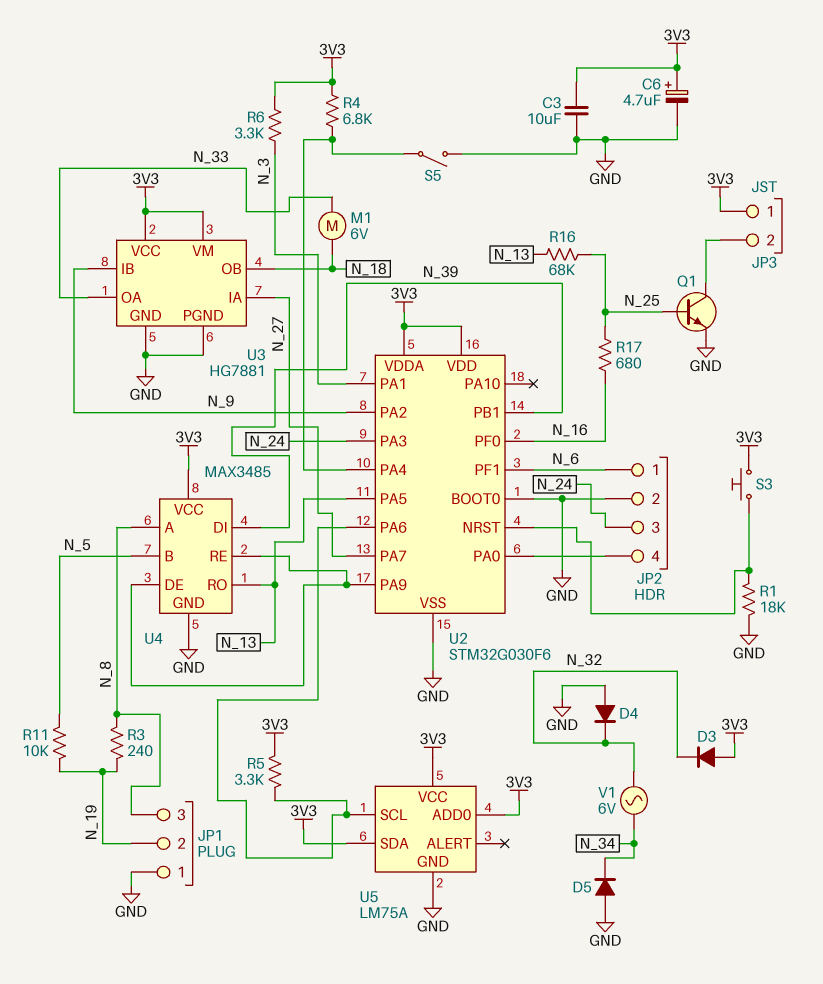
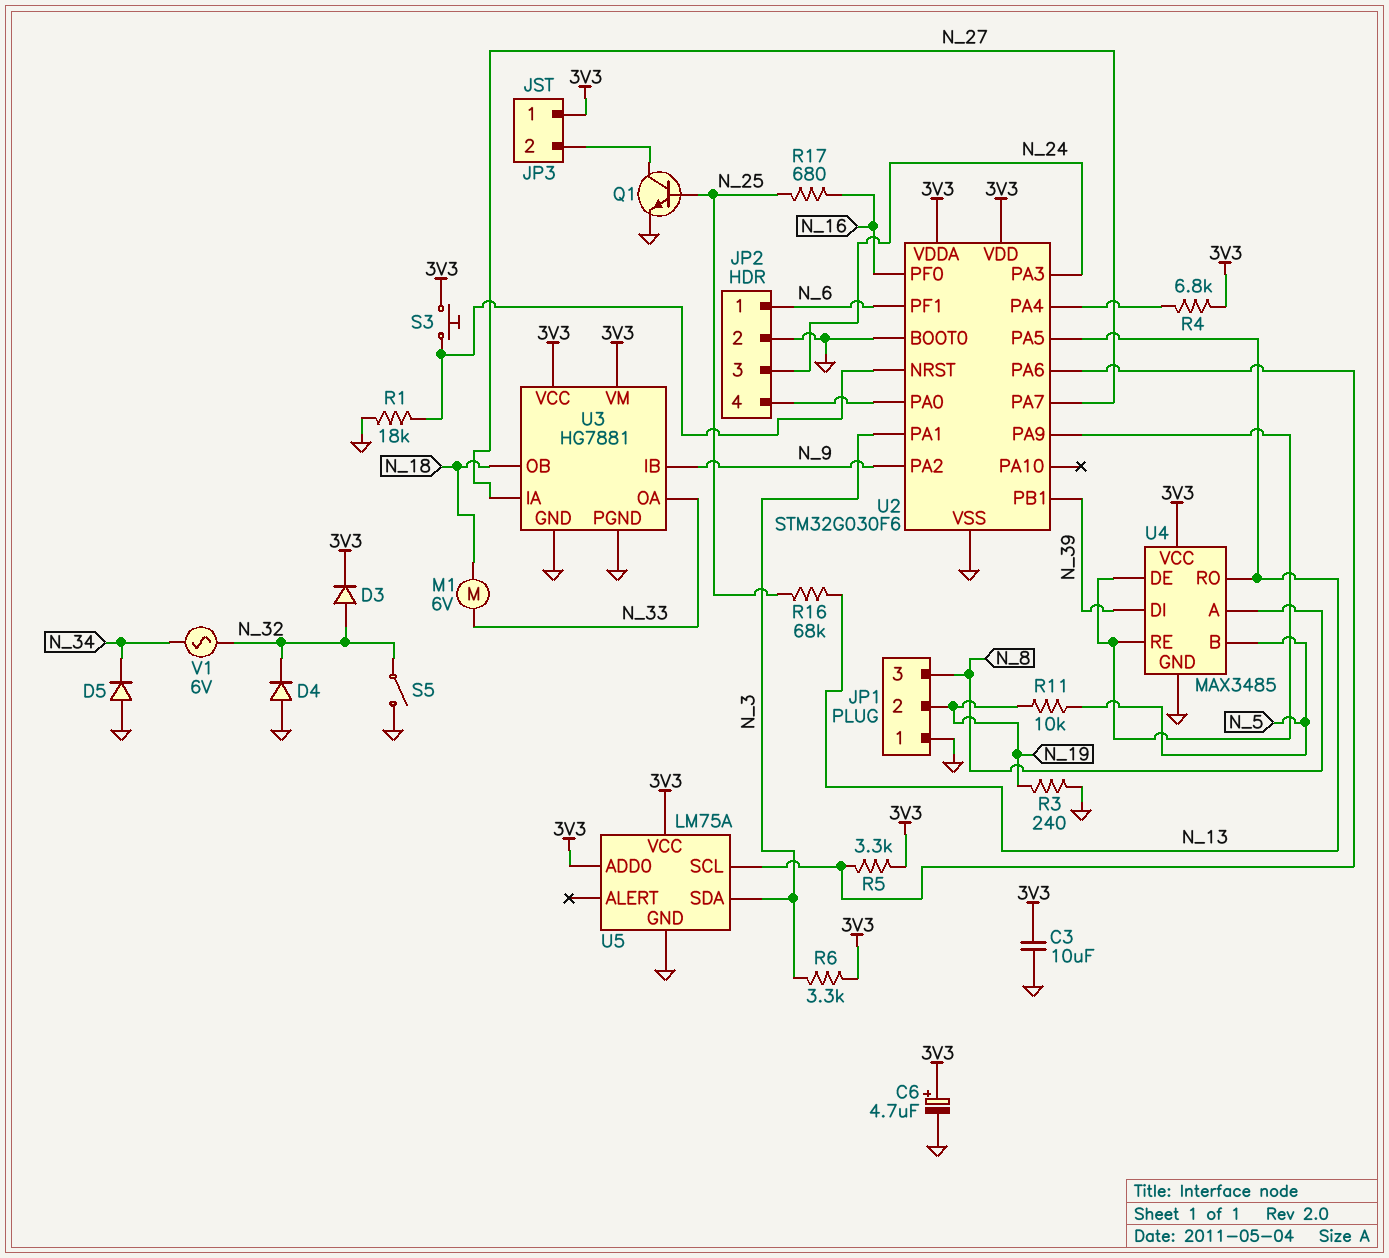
D3: diode (A 3V3, K N_32) -> diode (A N_32, K 3V3)
R3: 240 (N_8, N_19) -> 240 (GND, N_19)
S5: switch (GND, U2/PA4) -> switch (GND, N_32)
U5 pin SDA: 3V3 -> N_3

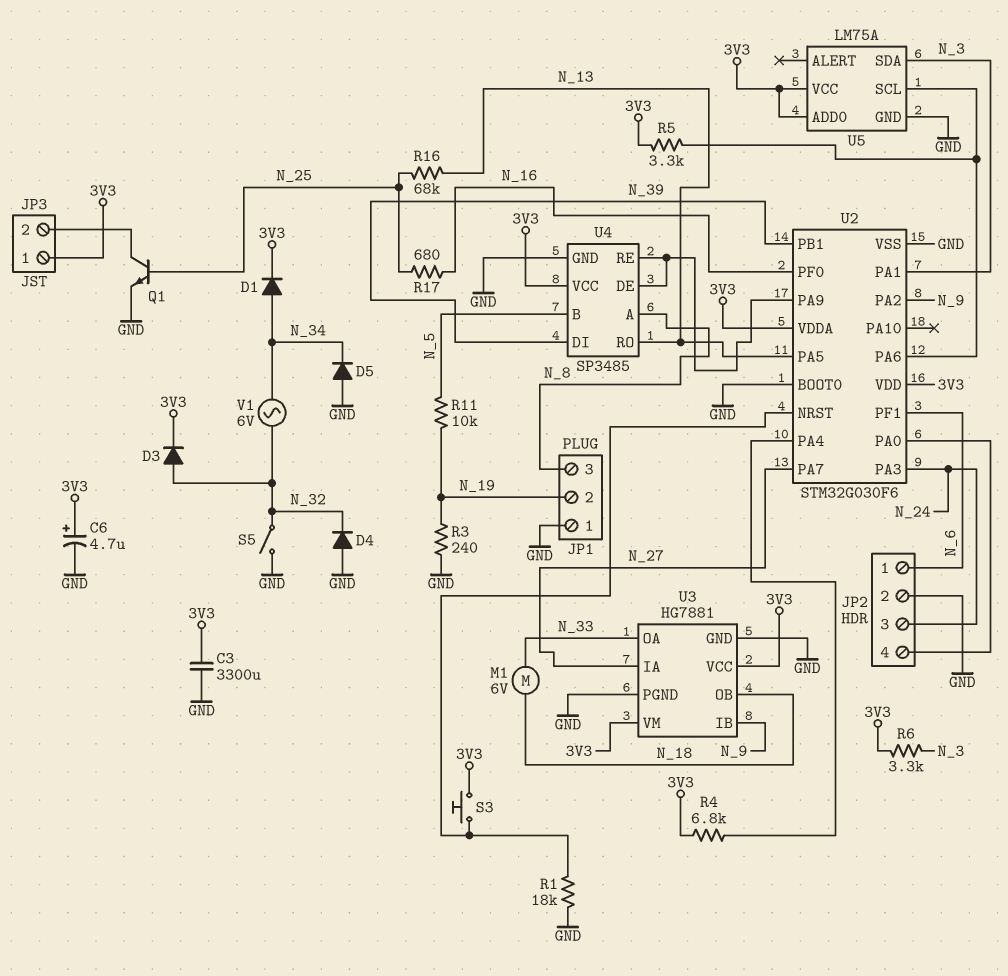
C3: 10uF (3V3, GND) -> 3300uF (3V3, GND)
D1: none -> diode (A N_34, K 3V3)
U4: MAX3485 -> SP3485

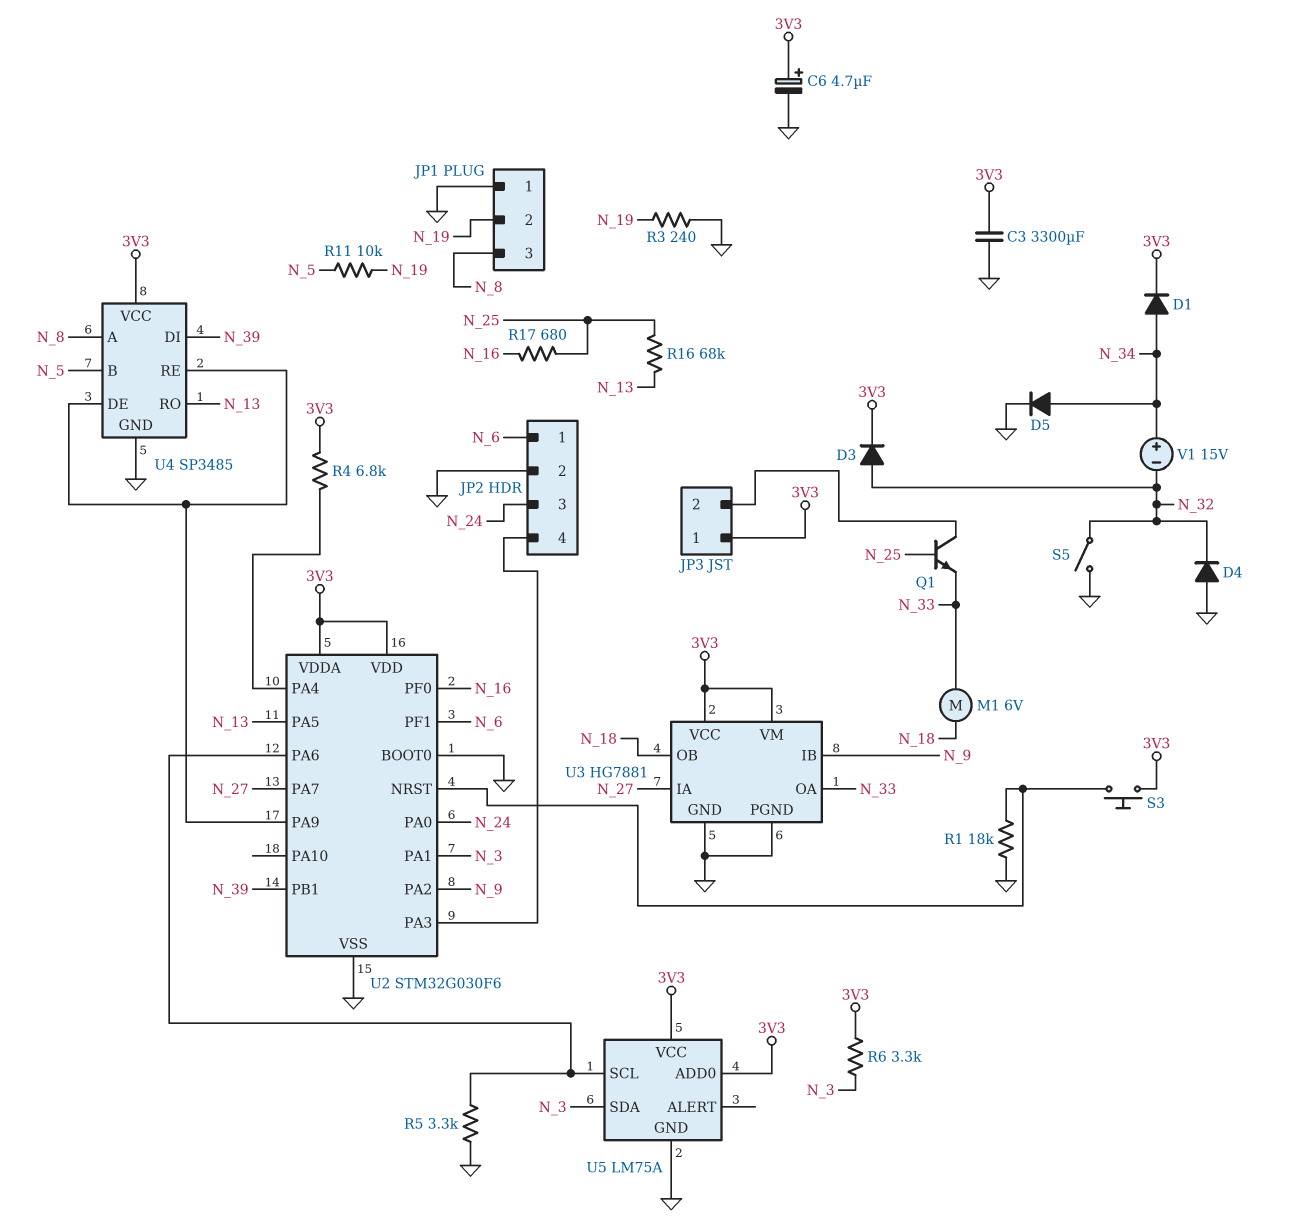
D5: diode (A GND, K N_34) -> diode (A N_34, K GND)
Q1: NPN (B N_25, C JP3/2, E GND) -> NPN (B N_25, C JP3/2, E N_33)
R5: 3.3k (3V3, U2/PA6) -> 3.3k (GND, U2/PA6)
U2 pin PA0: JP2/4 -> N_24
U2 pin PA3: N_24 -> JP2/4
V1: AC 6V (N_32, N_34) -> 15V (plus N_34, minus N_32)

